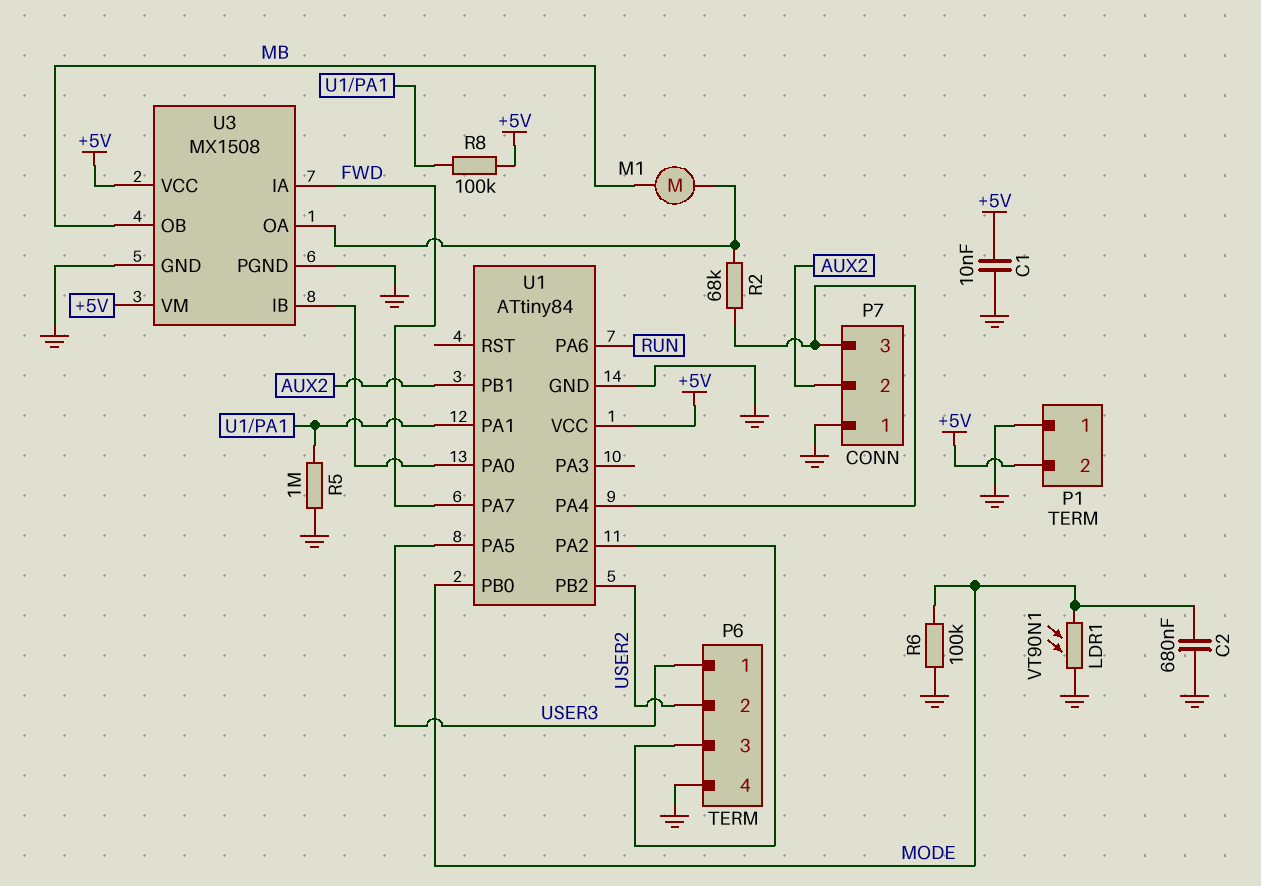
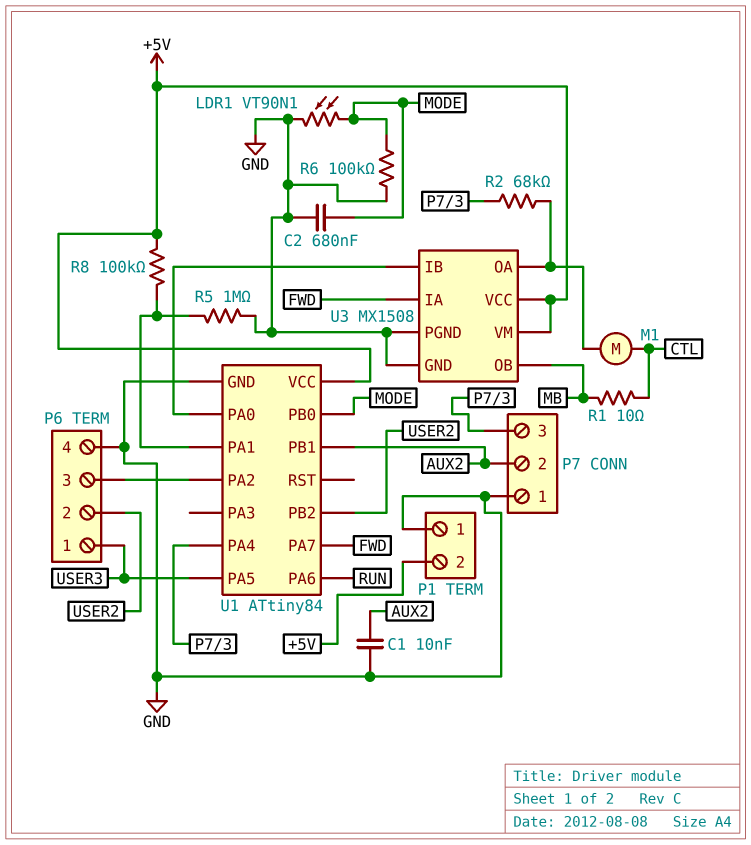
C1: 10nF (+5V, GND) -> 10nF (AUX2, GND)
M1: motor (MB, U3/OA) -> motor (CTL, U3/OA)
R1: none -> 10 (CTL, MB)

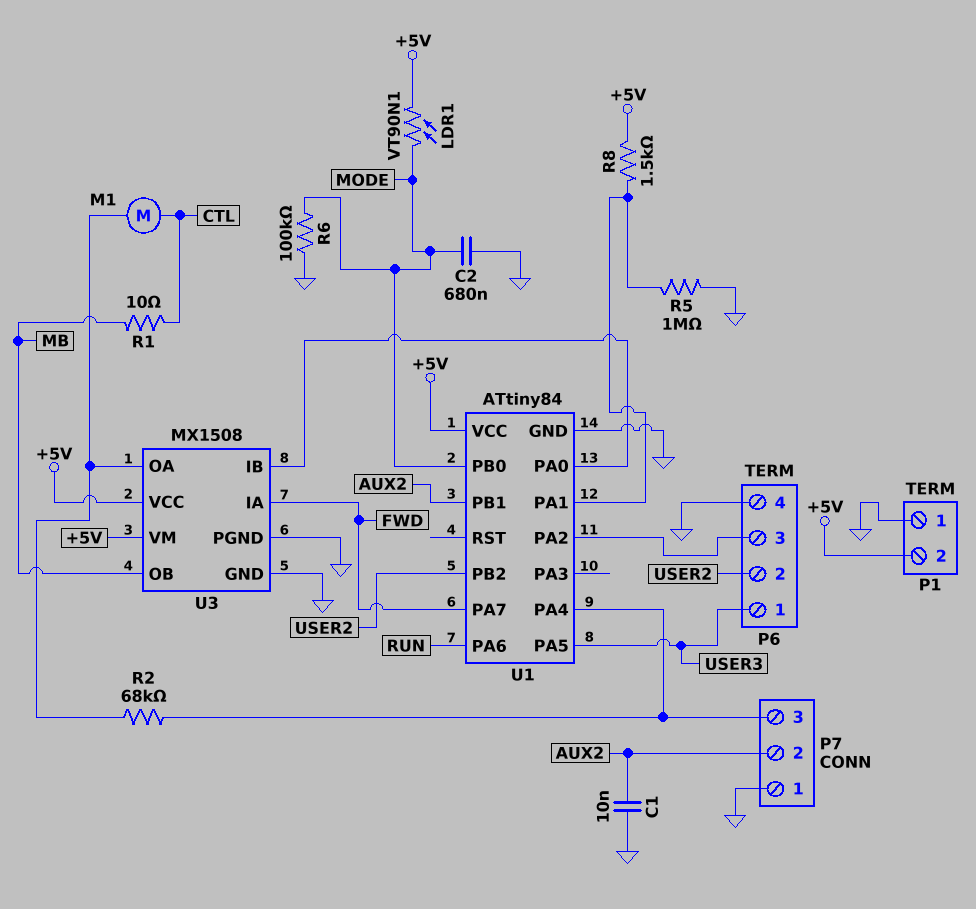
LDR1: VT90N1 (GND, MODE) -> VT90N1 (+5V, MODE)
R8: 100k (+5V, U1/PA1) -> 1.5k (+5V, U1/PA1)

